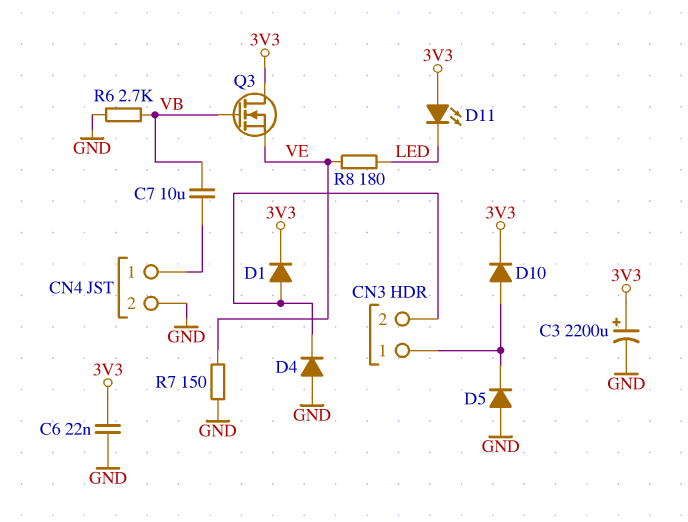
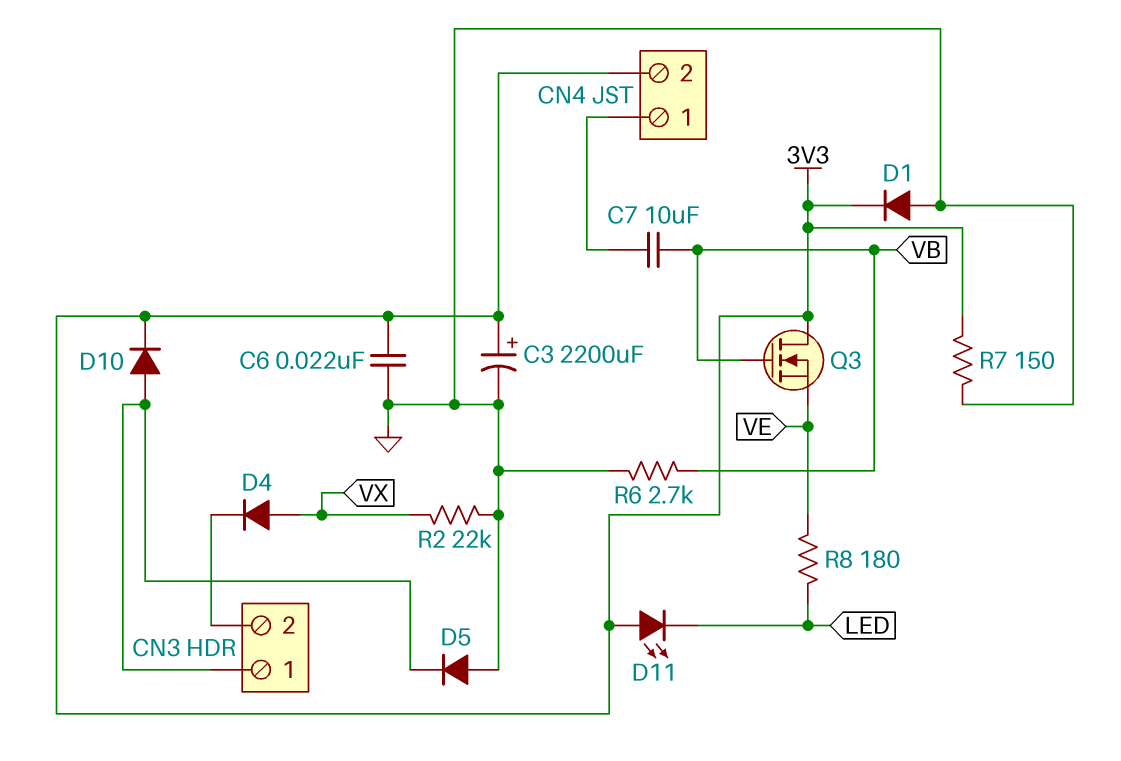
CN4 pin 2: GND -> 3V3
D1: diode (A CN3/2, K 3V3) -> diode (A GND, K 3V3)
D4: diode (A GND, K CN3/2) -> diode (A VX, K CN3/2)
R2: none -> 22k (GND, VX)
R7: 150 (GND, VE) -> 150 (3V3, GND)

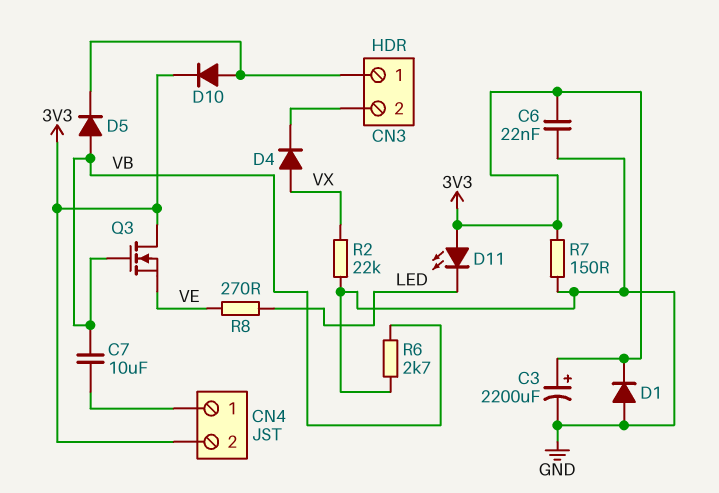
D5: diode (A GND, K CN3/1) -> diode (A VB, K CN3/1)
R8: 180 (LED, VE) -> 270 (LED, VE)

